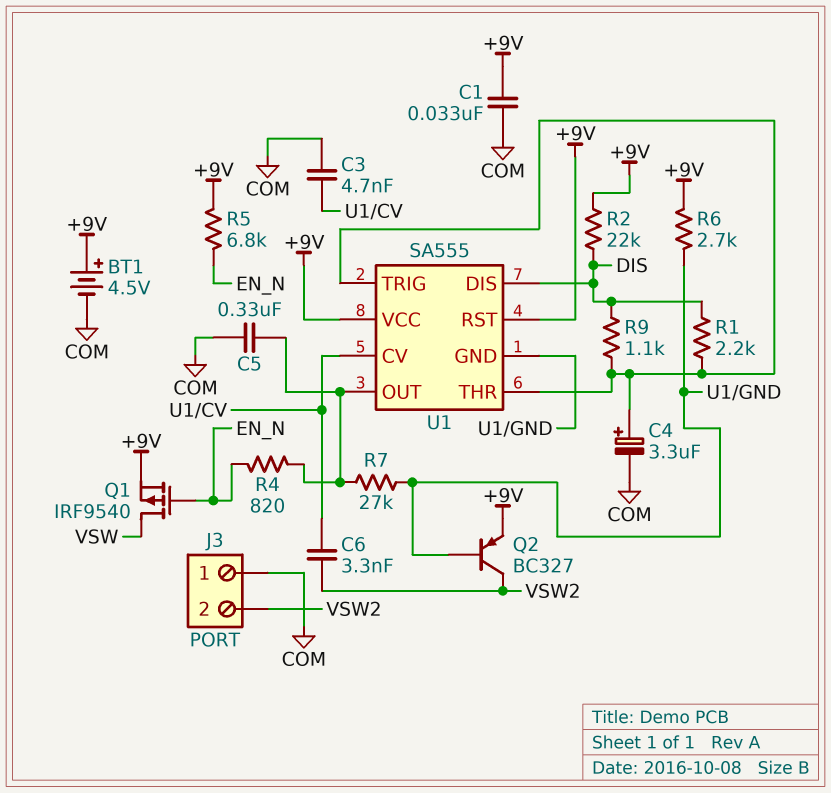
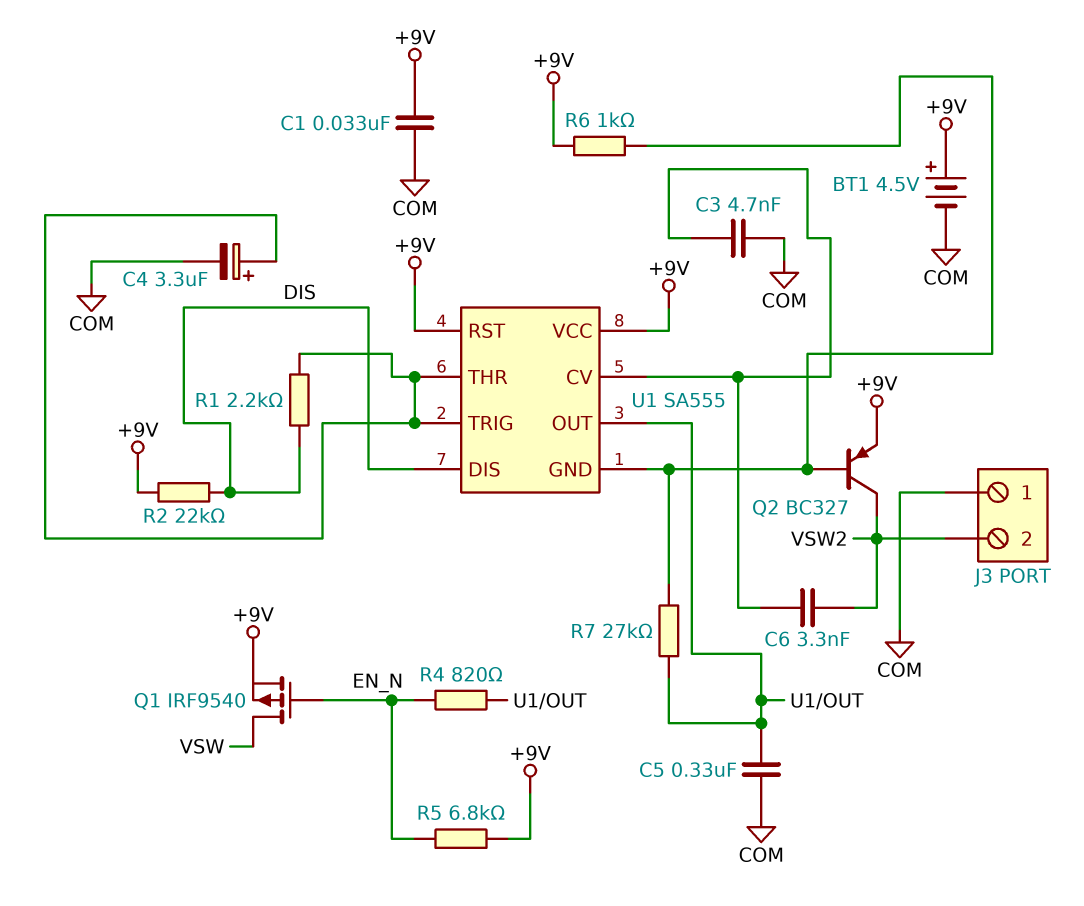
R6: 2.7k (+9V, U1/GND) -> 1k (+9V, U1/GND)
R9: 1.1k (DIS, U1/THR) -> none

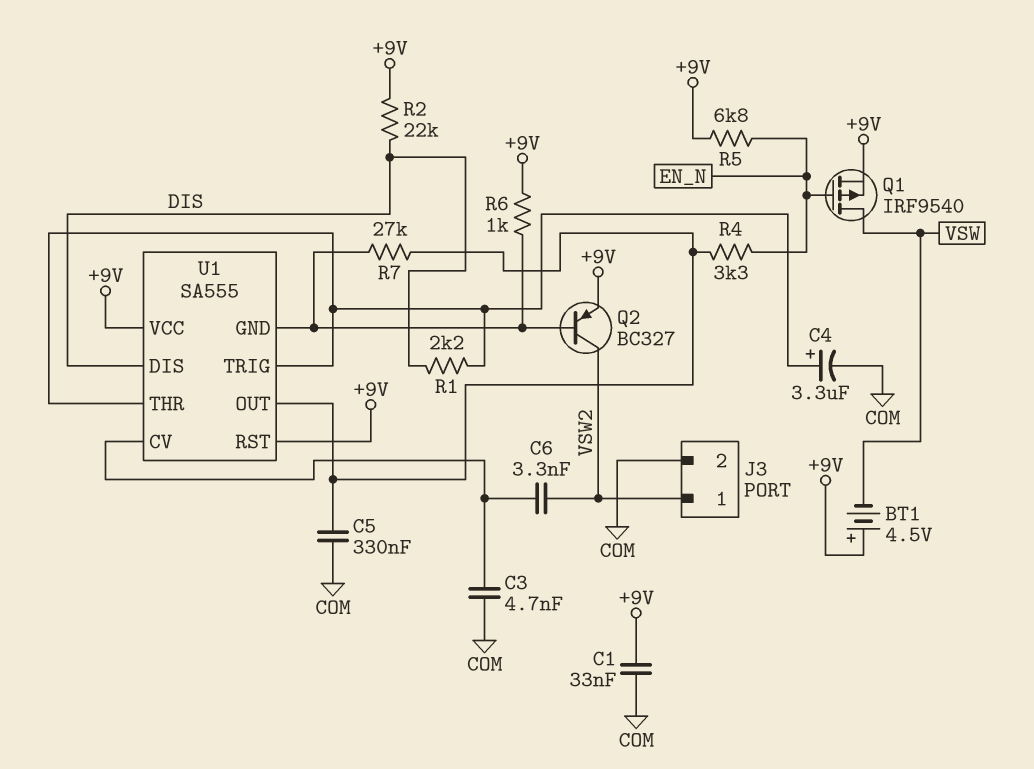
BT1: 4.5V (plus +9V, minus COM) -> 4.5V (plus +9V, minus VSW)
J3 pin 1: COM -> VSW2
J3 pin 2: VSW2 -> COM
R4: 820 (EN_N, U1/OUT) -> 3.3k (EN_N, U1/OUT)

